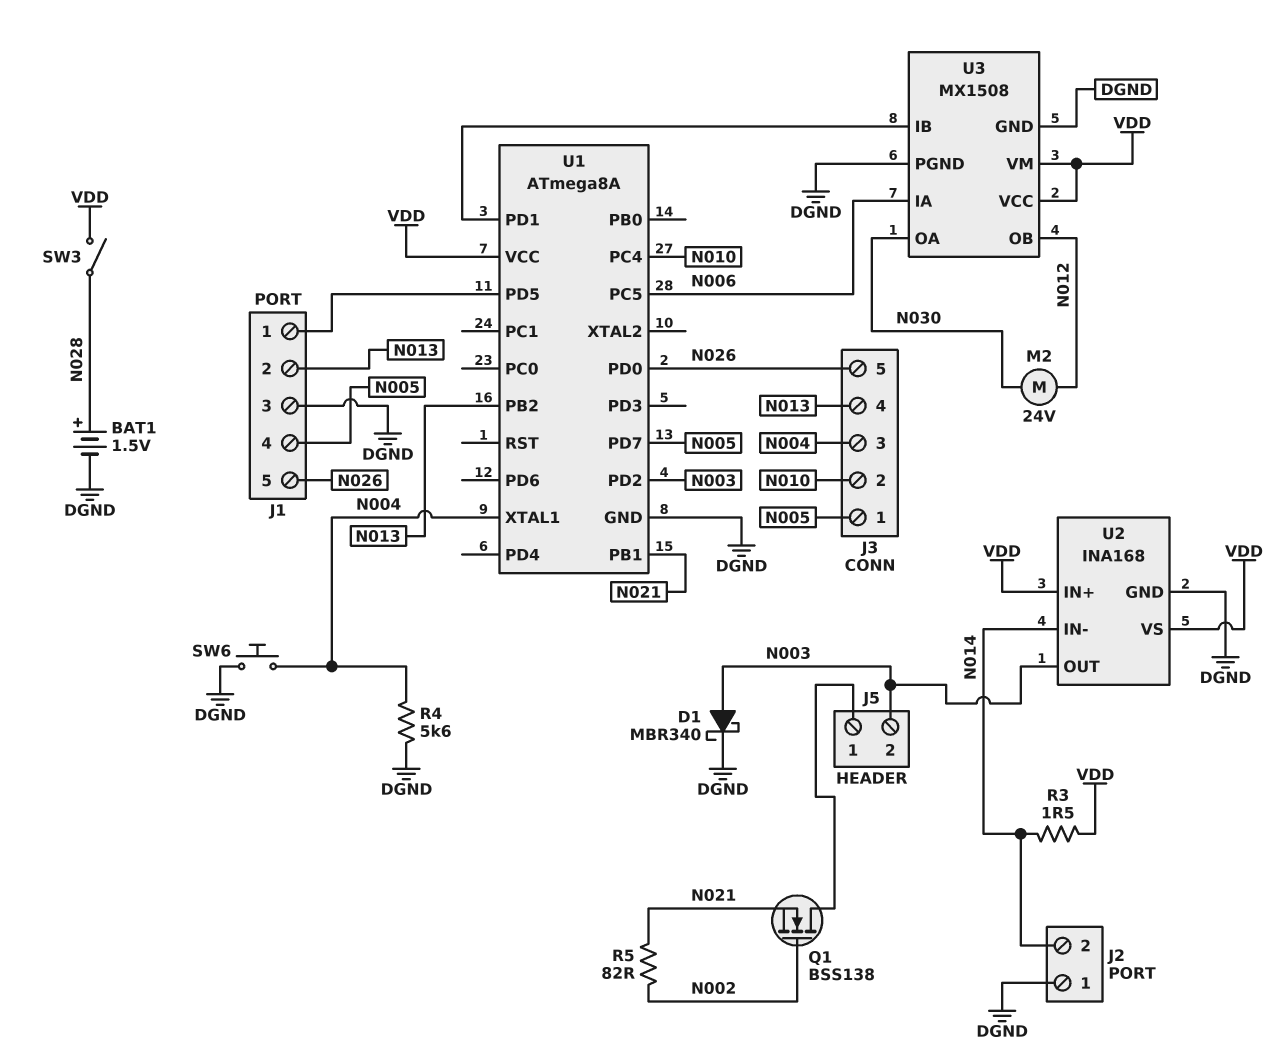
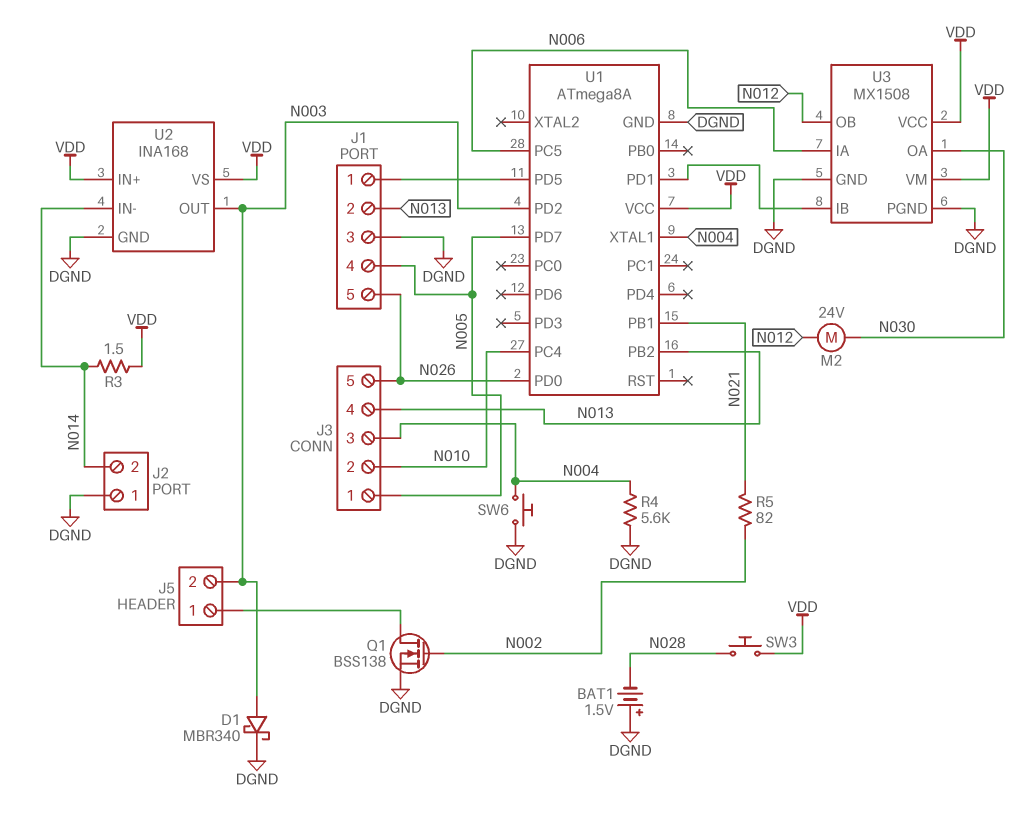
BAT1: 1.5V (plus N028, minus DGND) -> 1.5V (plus DGND, minus N028)
Q1: NMOS BSS138 (G N002, D J5/1, S N021) -> NMOS BSS138 (G N002, D J5/1, S DGND)
SW3: switch (N028, VDD) -> button (N028, VDD)

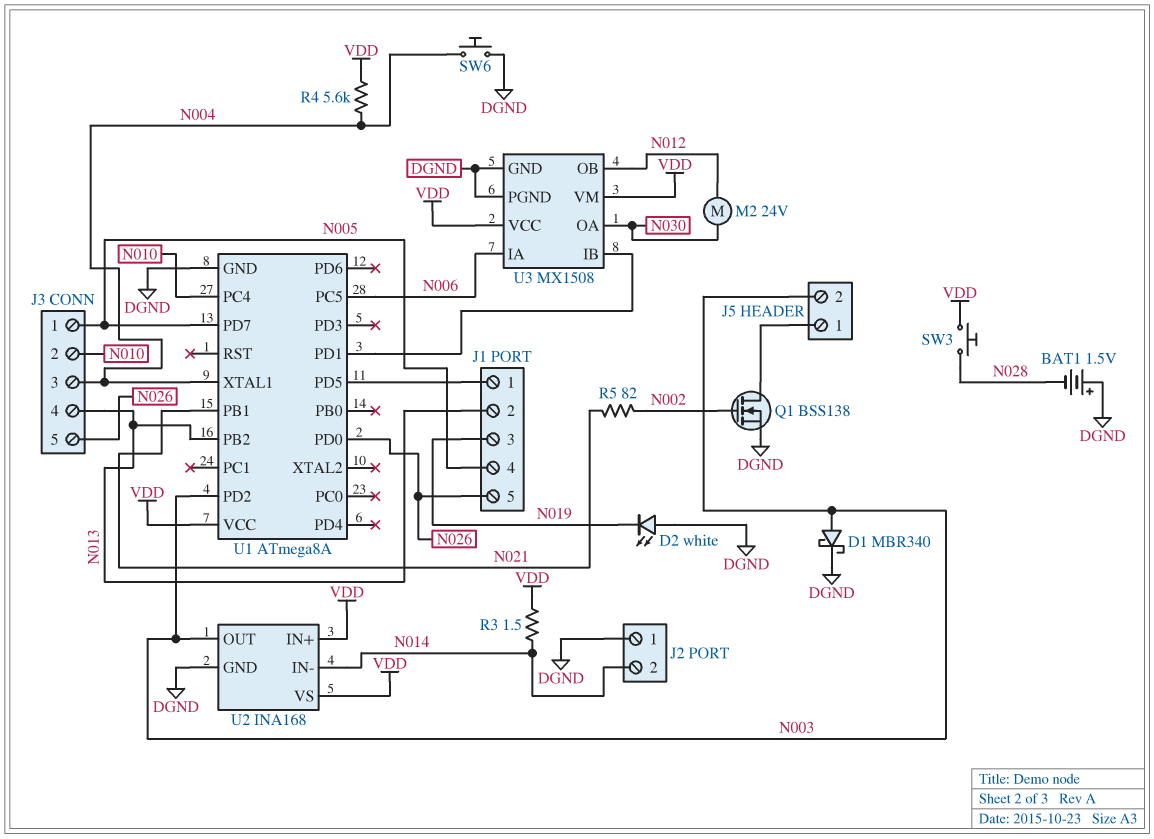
D2: none -> LED white (A DGND, K N019)
J1 pin 3: DGND -> N019
R4: 5.6k (DGND, N004) -> 5.6k (N004, VDD)

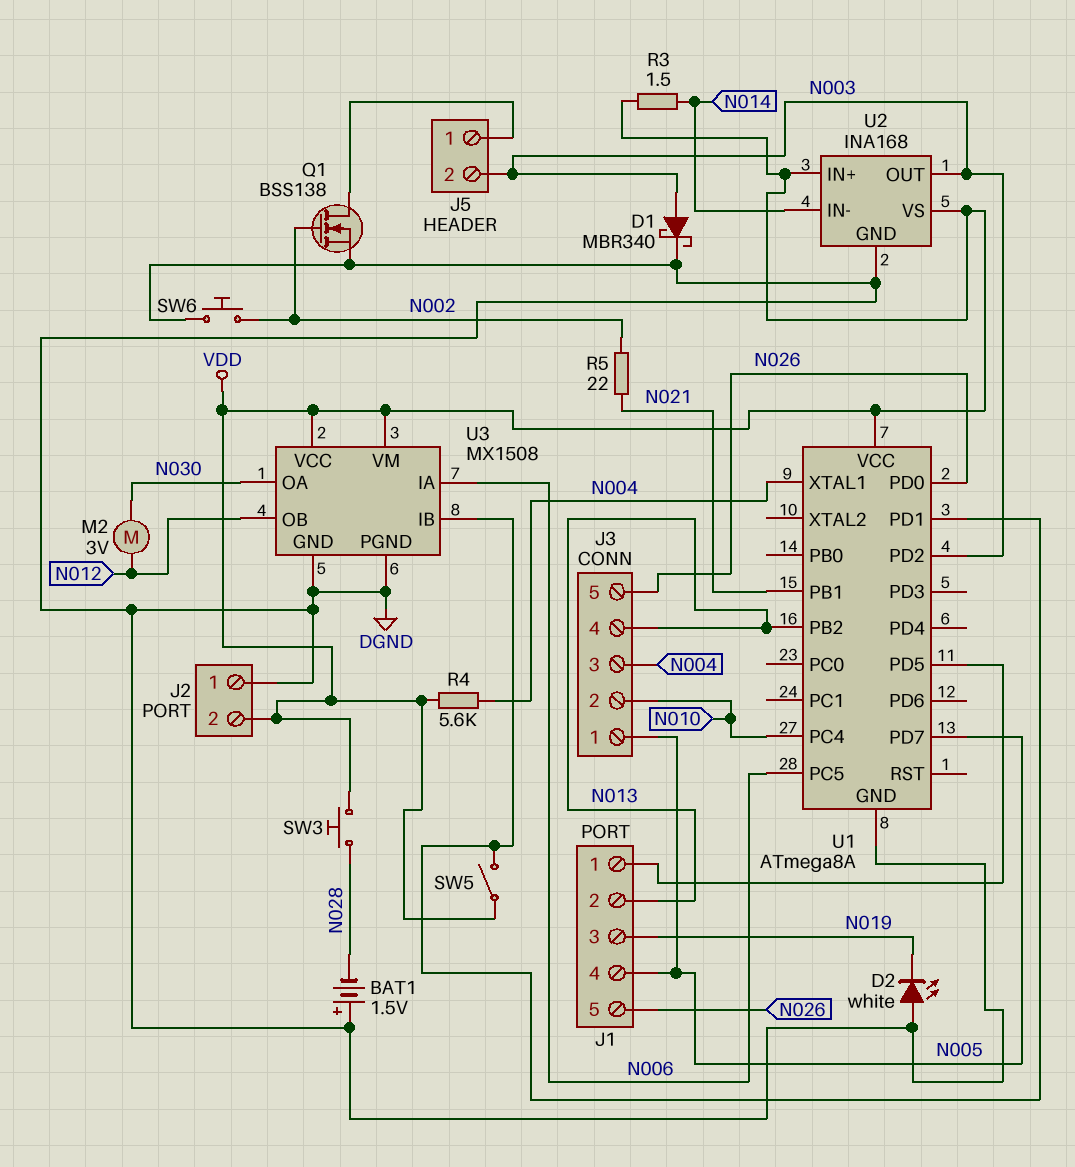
J2 pin 2: N014 -> VDD
M2: motor 24V (N012, N030) -> motor 3V (N012, N030)
R5: 82 (N002, N021) -> 22 (N002, N021)
SW5: none -> switch (U1/PD1, VDD)
SW6: button (DGND, N004) -> button (DGND, N002)

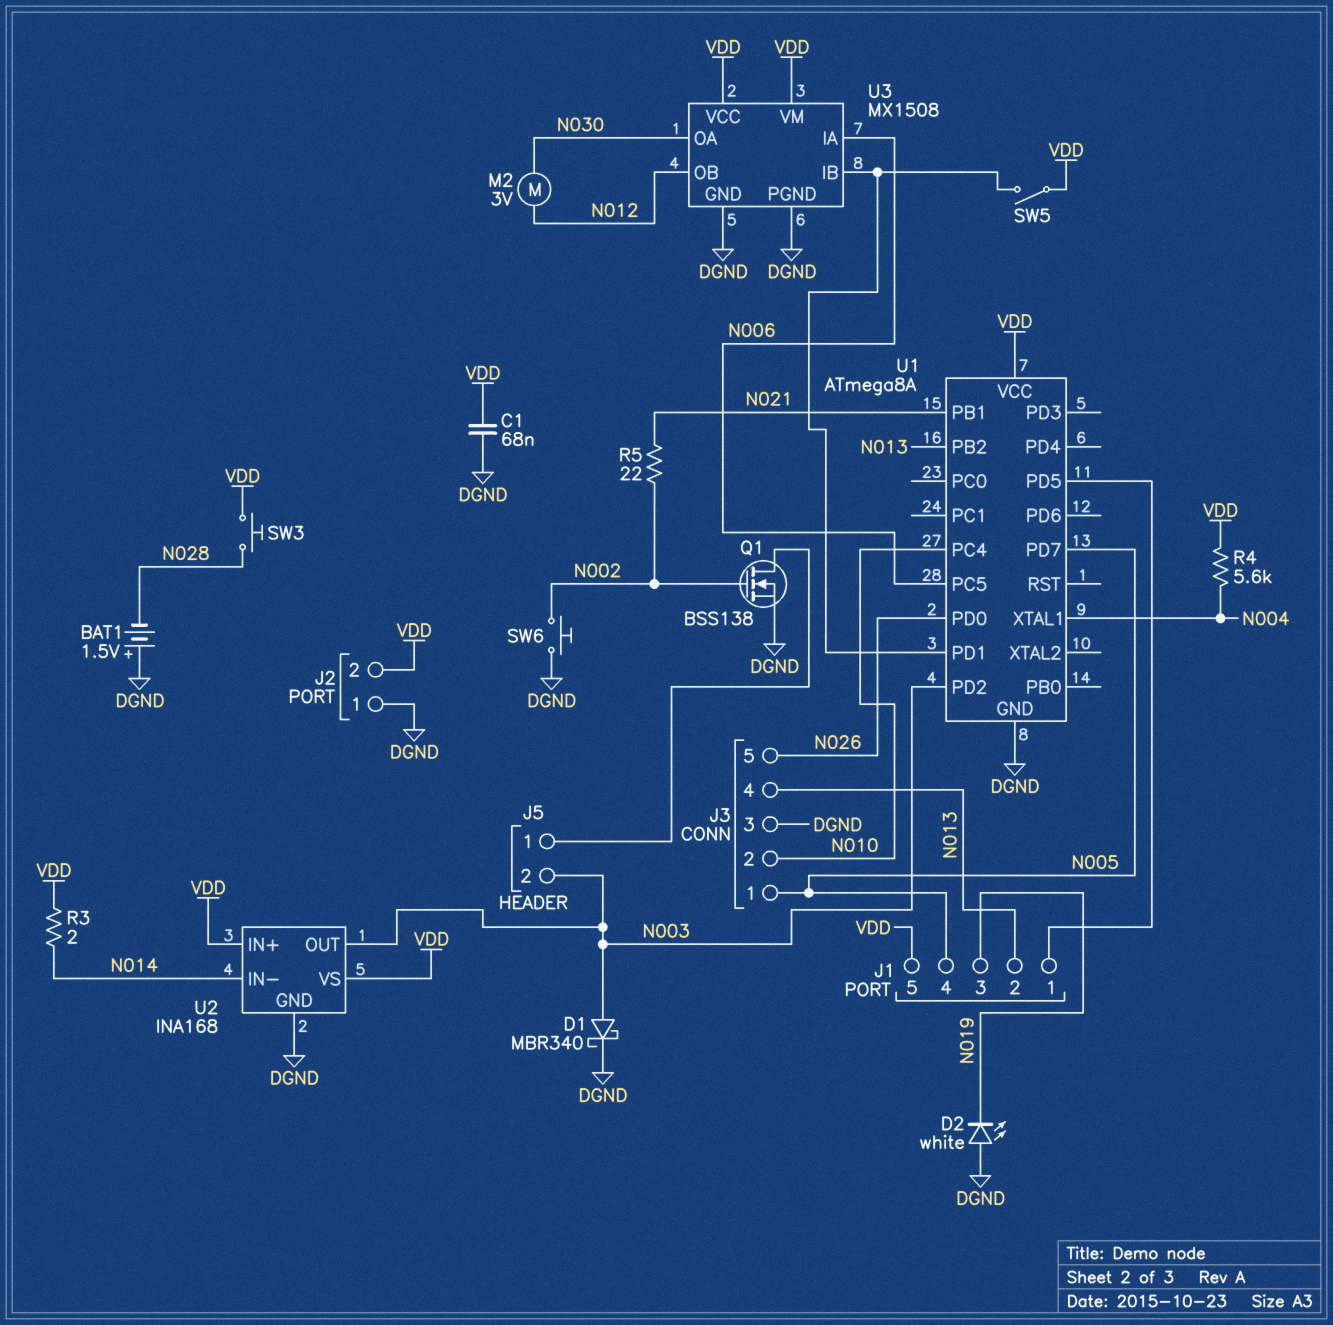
C1: none -> 68nF (DGND, VDD)
J1 pin 5: N026 -> VDD
J3 pin 3: N004 -> DGND
R3: 1.5 (N014, VDD) -> 2 (N014, VDD)

